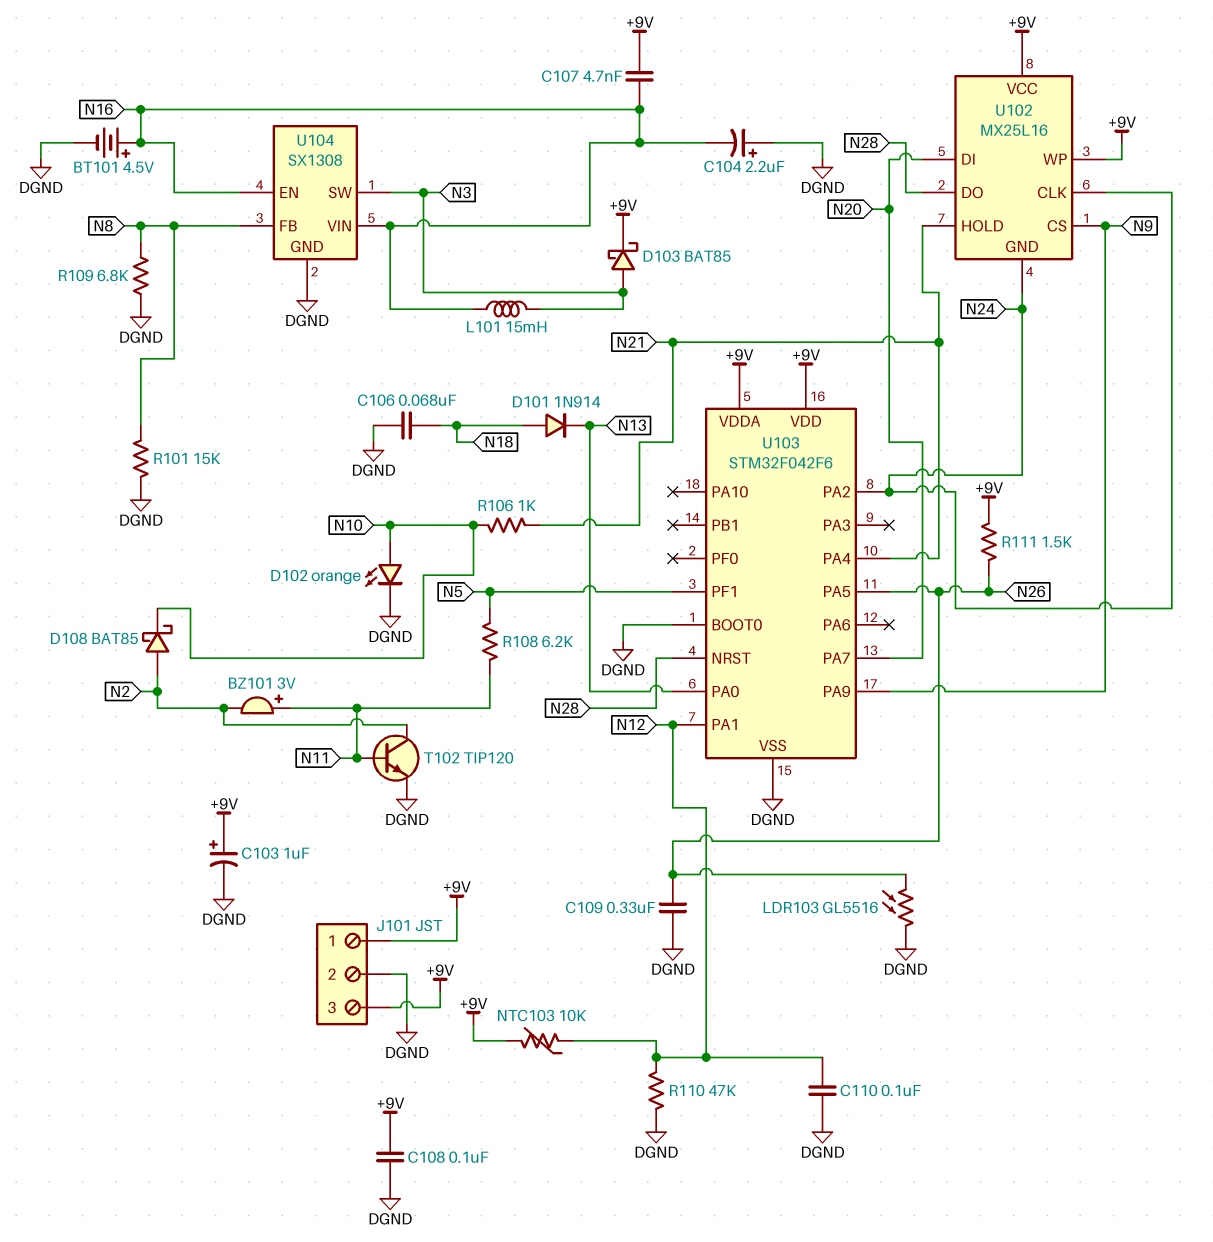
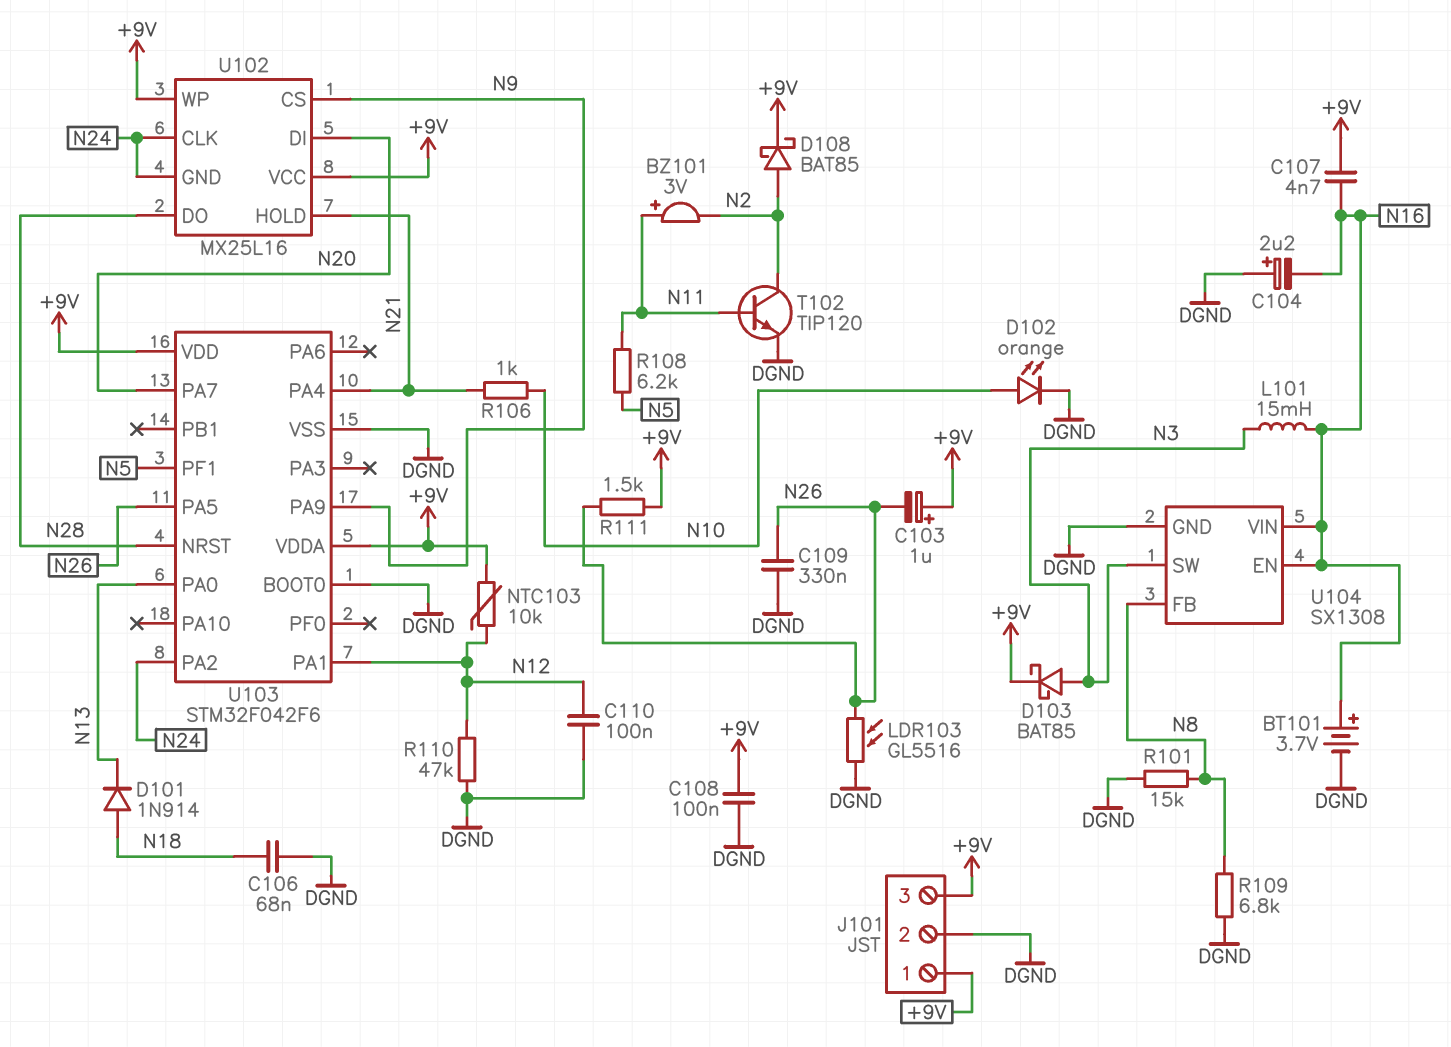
BT101: 4.5V (plus N16, minus DGND) -> 3.7V (plus N16, minus DGND)
C103: 1uF (plus +9V, minus DGND) -> 1uF (plus +9V, minus N26)
D108: schottky BAT85 (A N2, K N10) -> schottky BAT85 (A N2, K +9V)

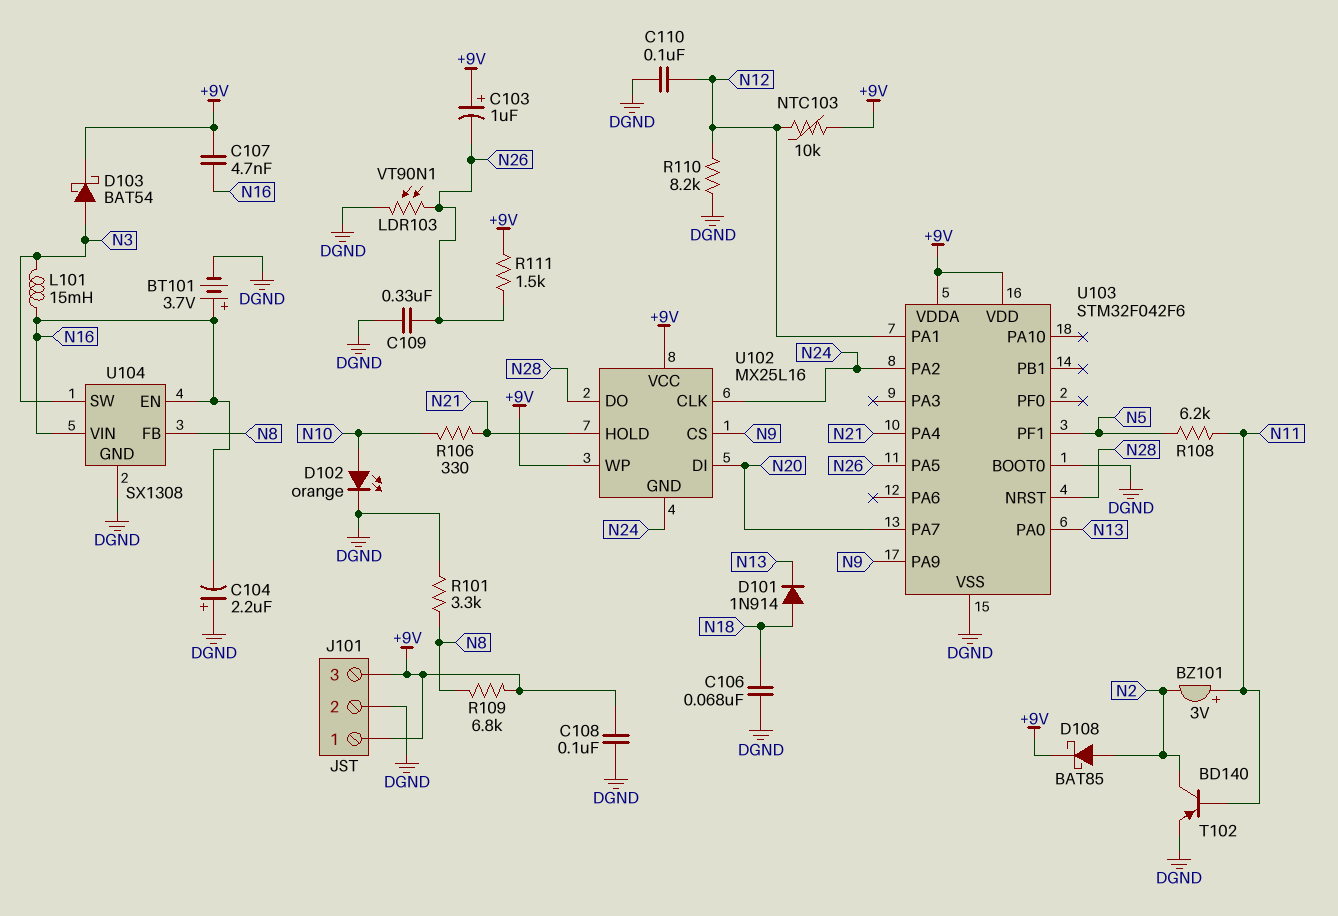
D103: schottky BAT85 (A N3, K +9V) -> schottky BAT54 (A N3, K +9V)
LDR103: GL5516 (DGND, N26) -> VT90N1 (DGND, N26)
R101: 15k (DGND, N8) -> 3.3k (DGND, N8)
R106: 1k (N10, N21) -> 330 (N10, N21)
R109: 6.8k (DGND, N8) -> 6.8k (+9V, N8)
R110: 47k (DGND, N12) -> 8.2k (DGND, N12)
T102: NPN TIP120 (B N11, C N2, E DGND) -> PNP BD140 (B N11, C N2, E DGND)

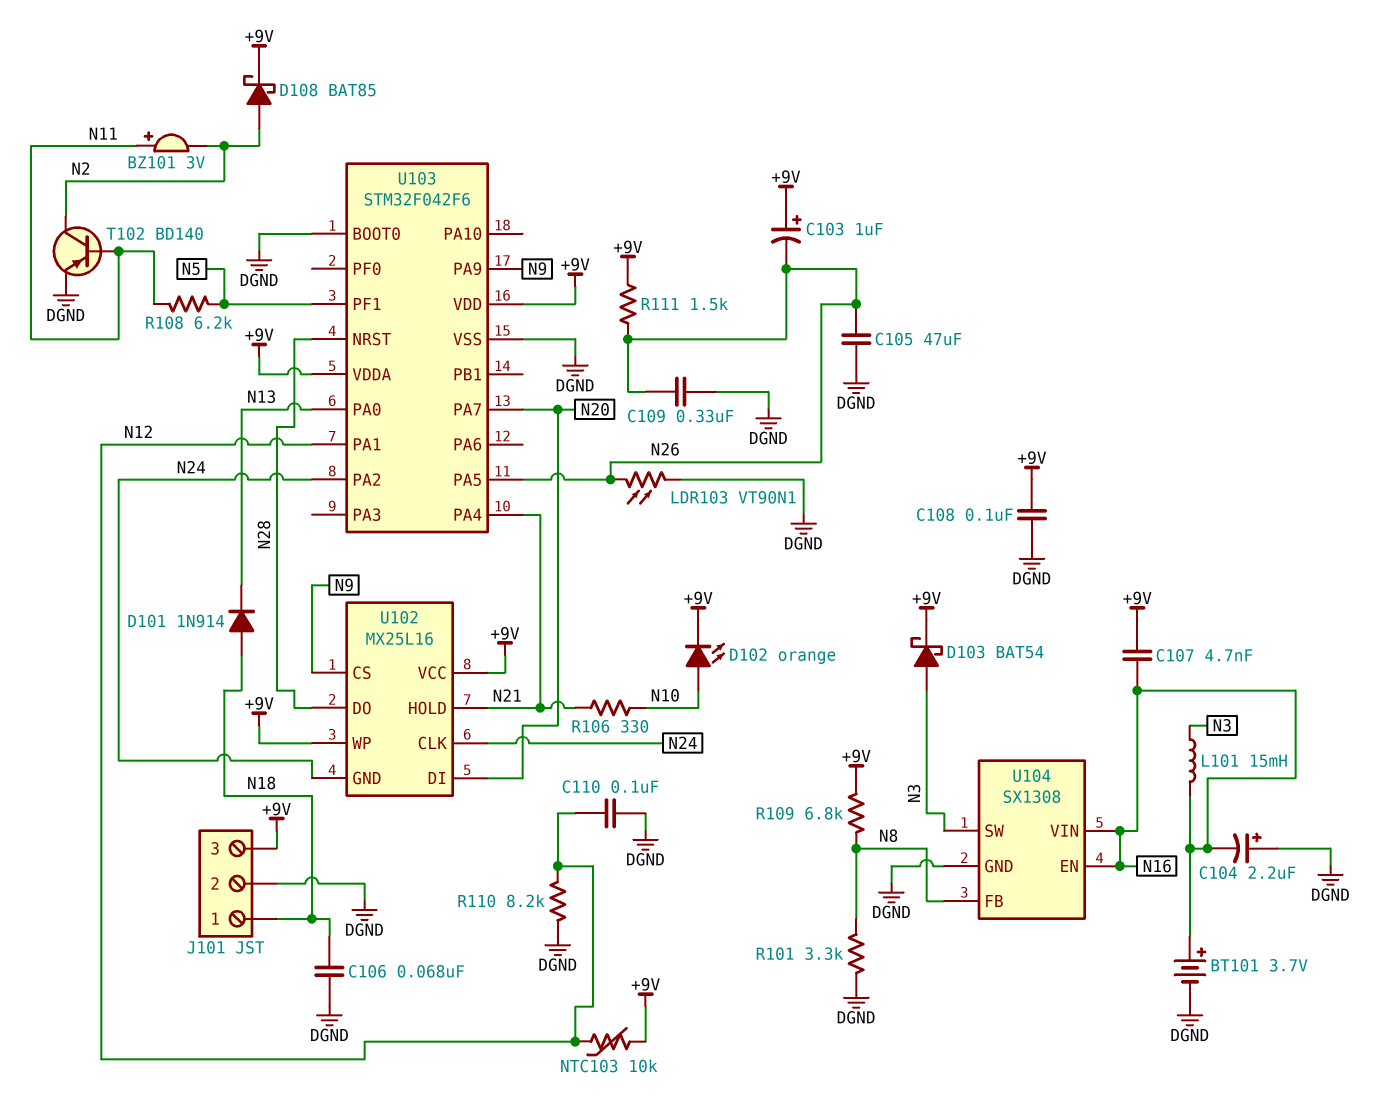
C105: none -> 47uF (DGND, N26)
D102: LED orange (A N10, K DGND) -> LED orange (A N10, K +9V)
J101 pin 1: +9V -> N18

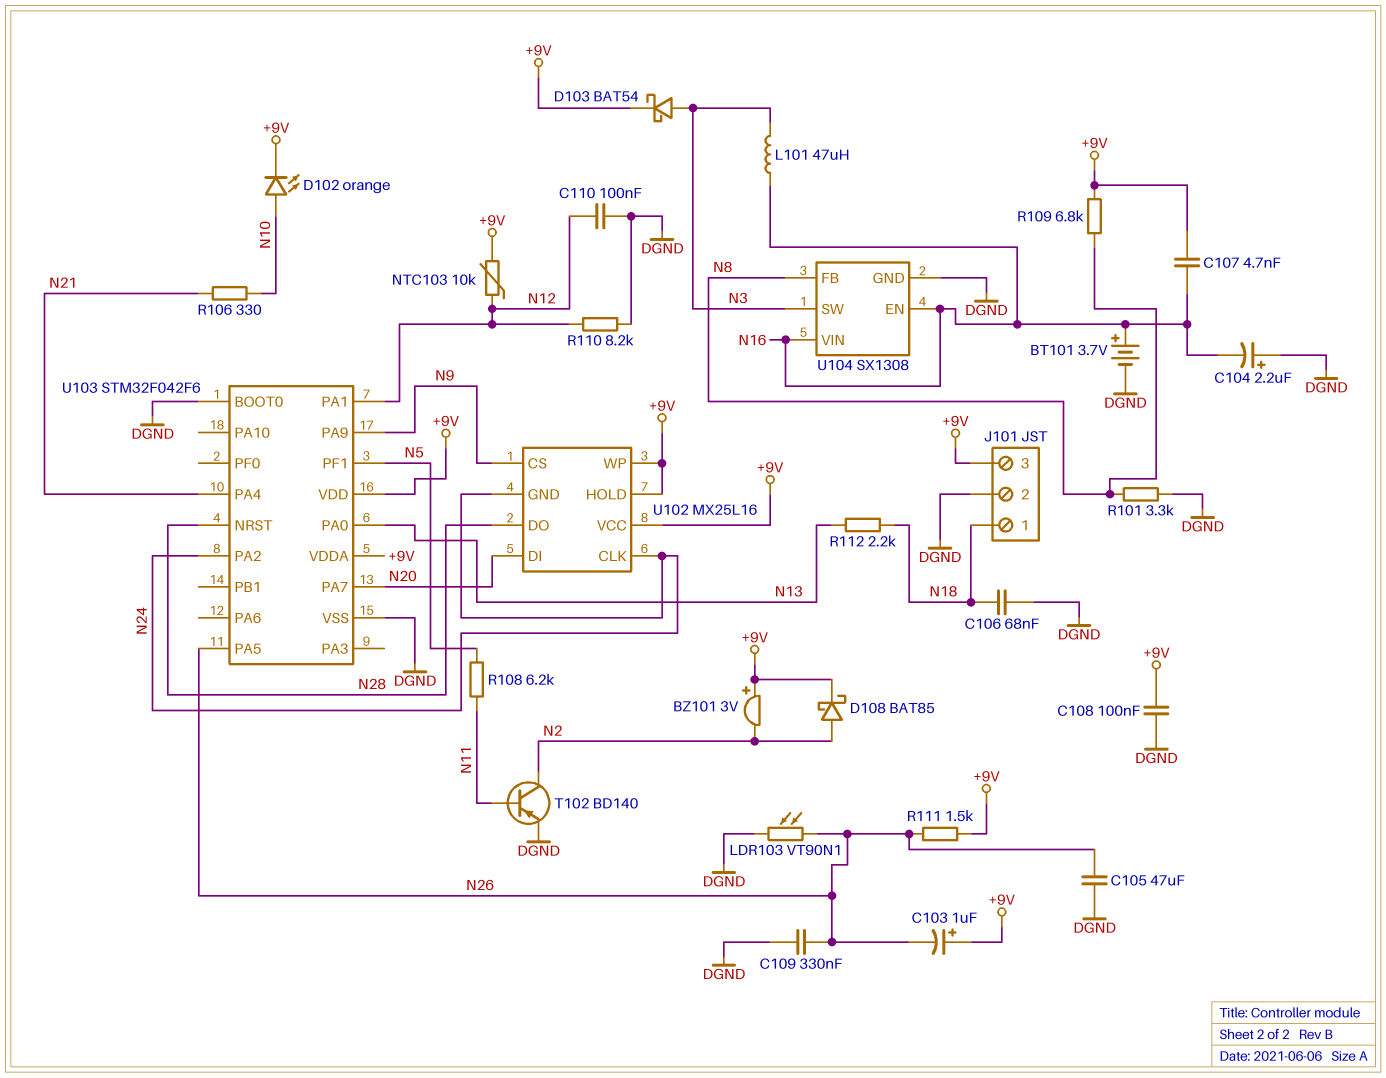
BZ101: buzzer 3V (plus N11, minus N2) -> buzzer 3V (plus +9V, minus N2)
D101: diode 1N914 (A N18, K N13) -> none
L101: 15mH (N3, N16) -> 47uH (N3, N16)
R112: none -> 2.2k (N13, N18)
U102 pin HOLD: N21 -> +9V

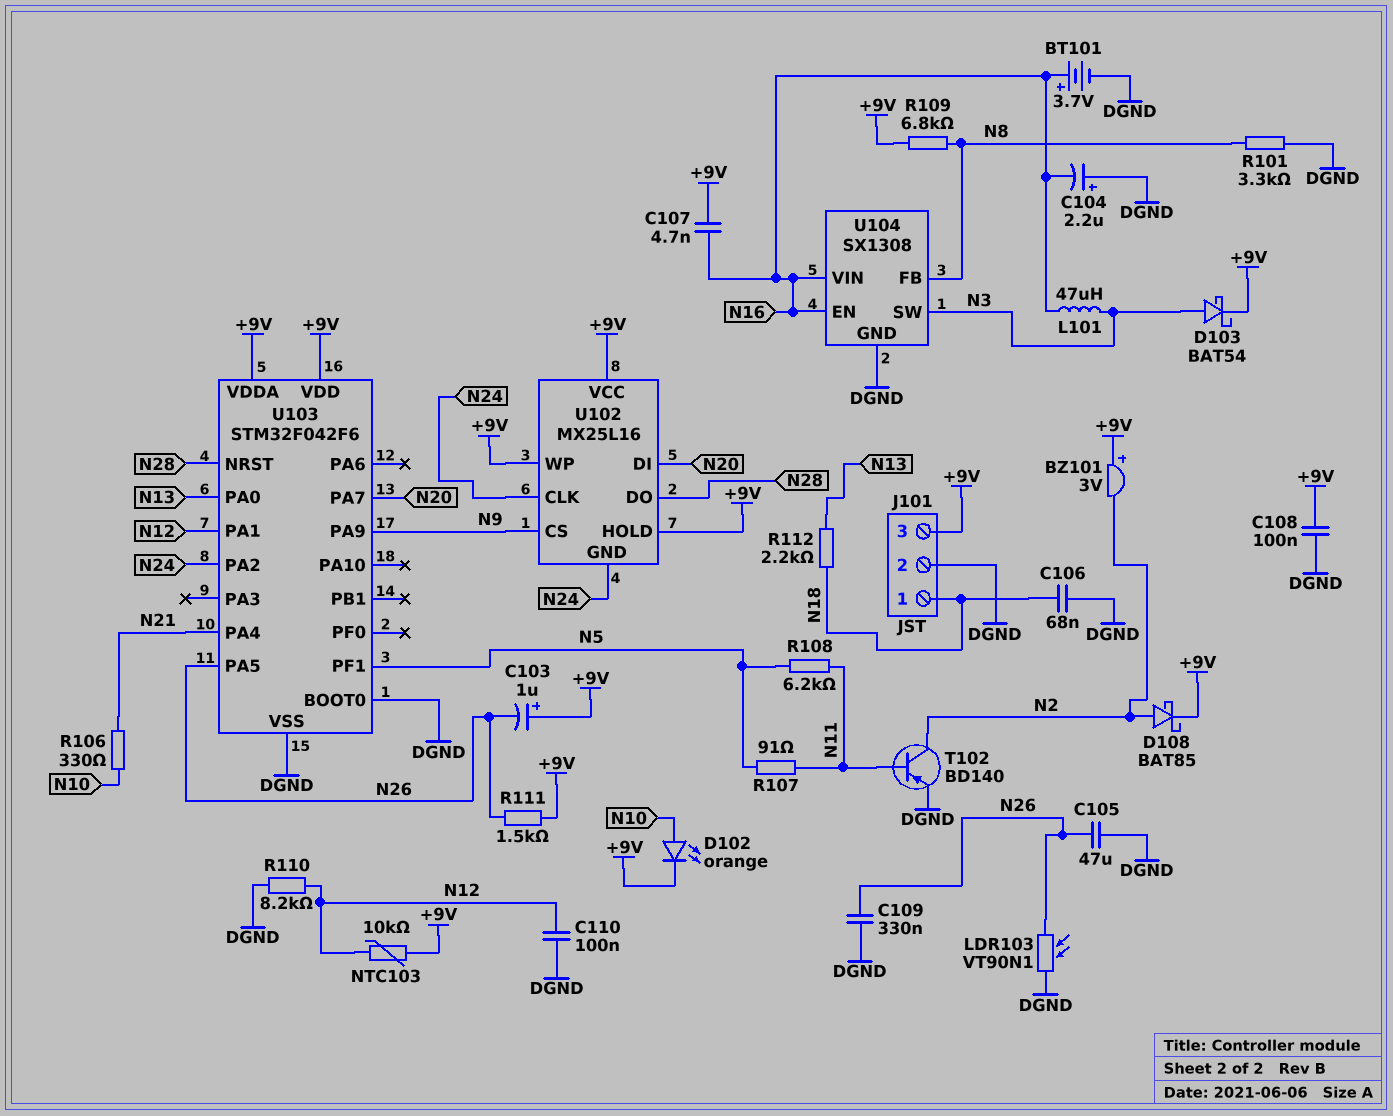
R107: none -> 91 (N5, N11)

